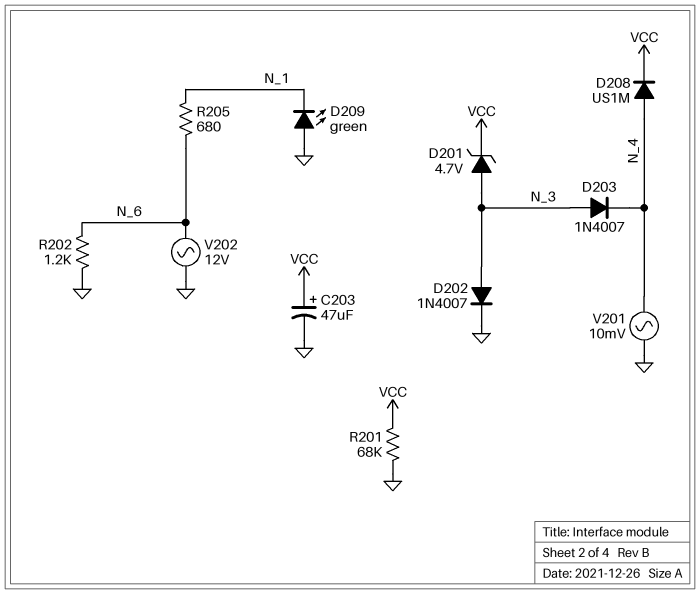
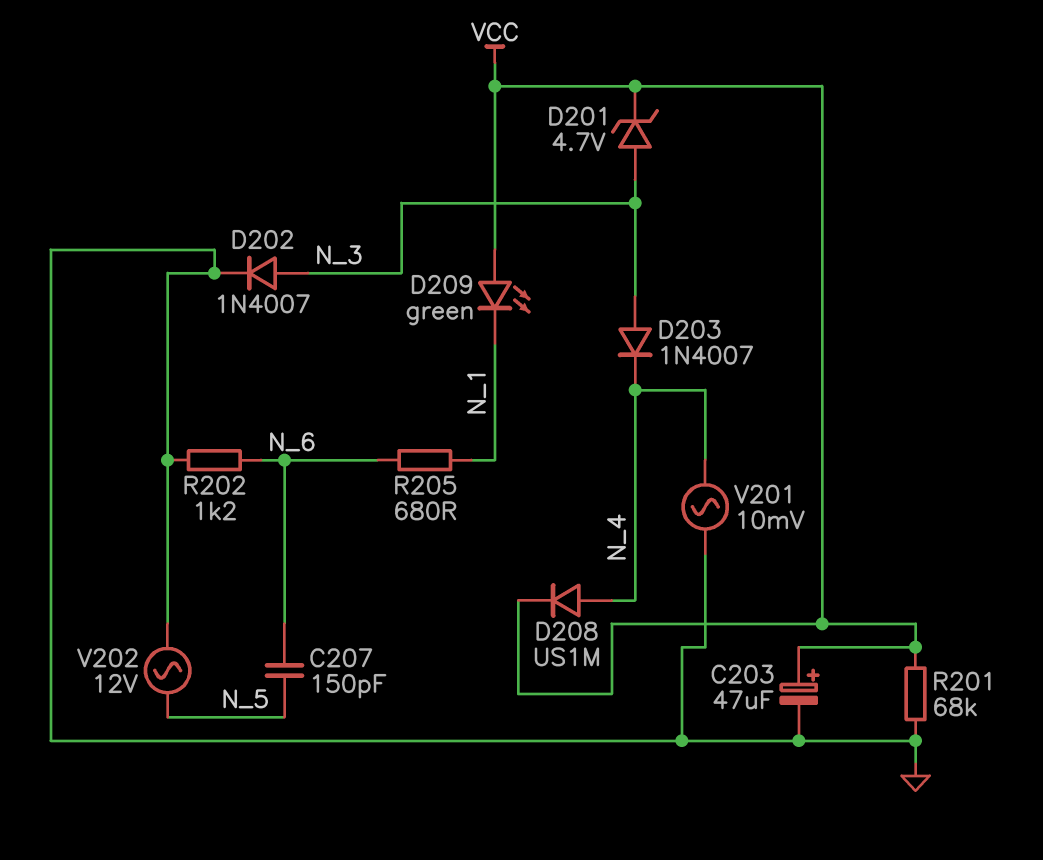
C207: none -> 150pF (N_5, N_6)
D209: LED green (A GND, K N_1) -> LED green (A VCC, K N_1)
V202: AC 12V (GND, N_6) -> AC 12V (GND, N_5)

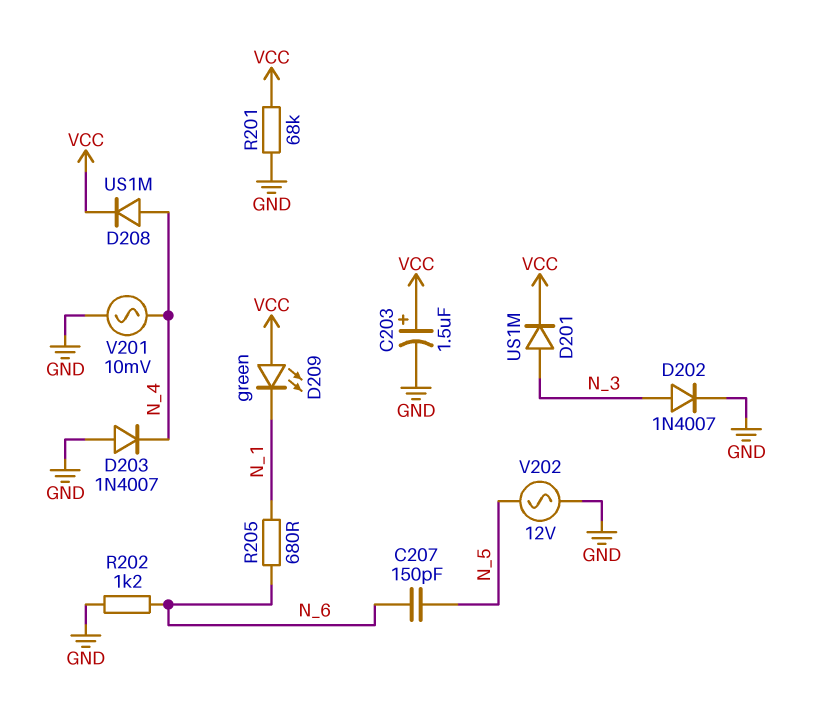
C203: 47uF (plus VCC, minus GND) -> 1.5uF (plus VCC, minus GND)
D201: zener 4.7V (A N_3, K VCC) -> diode US1M (A N_3, K VCC)
D203: diode 1N4007 (A N_3, K N_4) -> diode 1N4007 (A GND, K N_4)

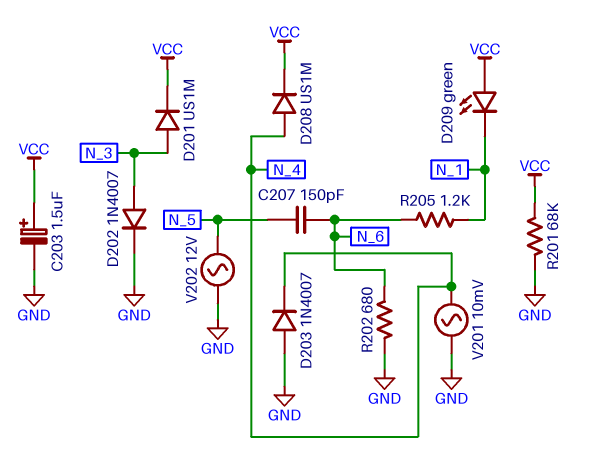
R202: 1.2k (GND, N_6) -> 680 (GND, N_6)
R205: 680 (N_1, N_6) -> 1.2k (N_1, N_6)

